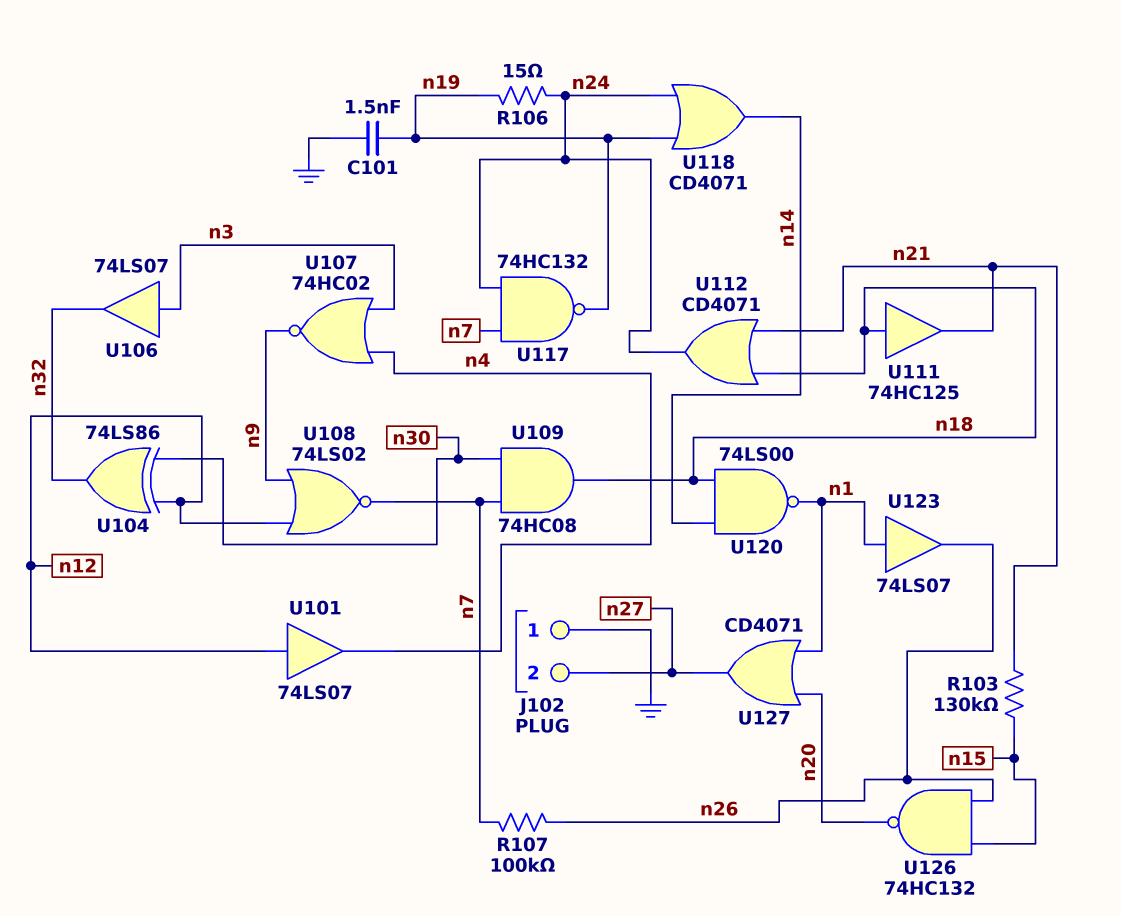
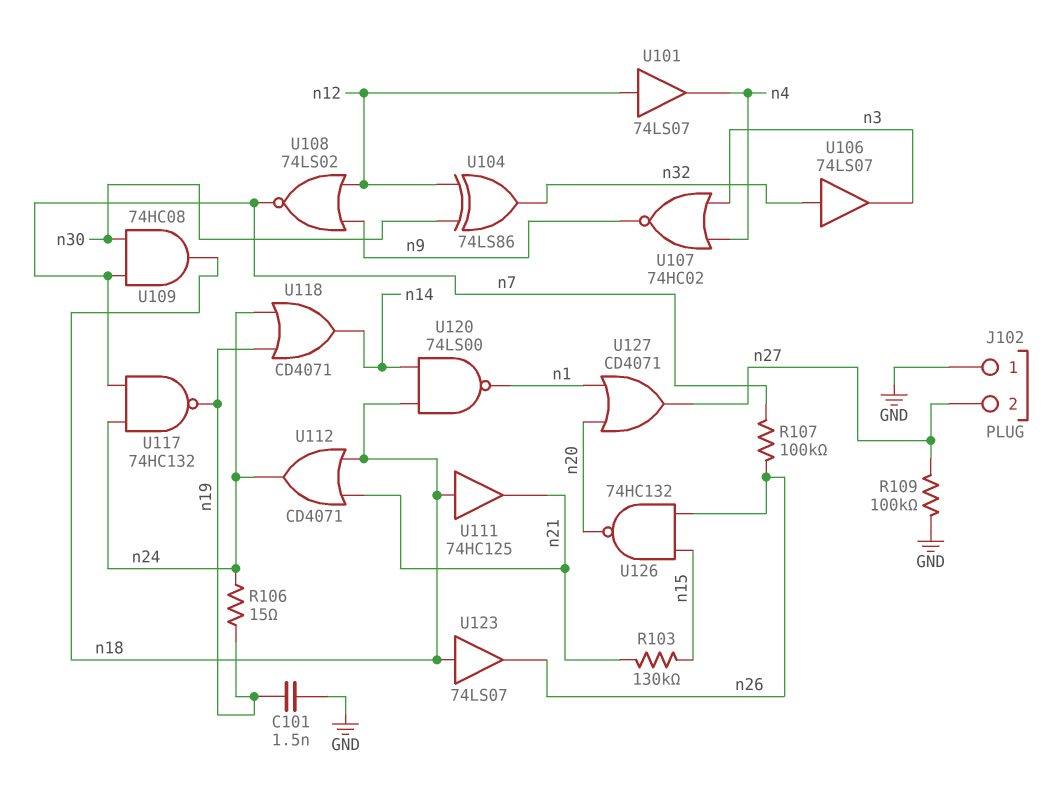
R109: none -> 100k (GND, n27)
U106: buffer 74LS07 (in n3, out n32) -> buffer 74LS07 (in n32, out n3)
U123: buffer 74LS07 (in n1, out n26) -> buffer 74LS07 (in n18, out n26)

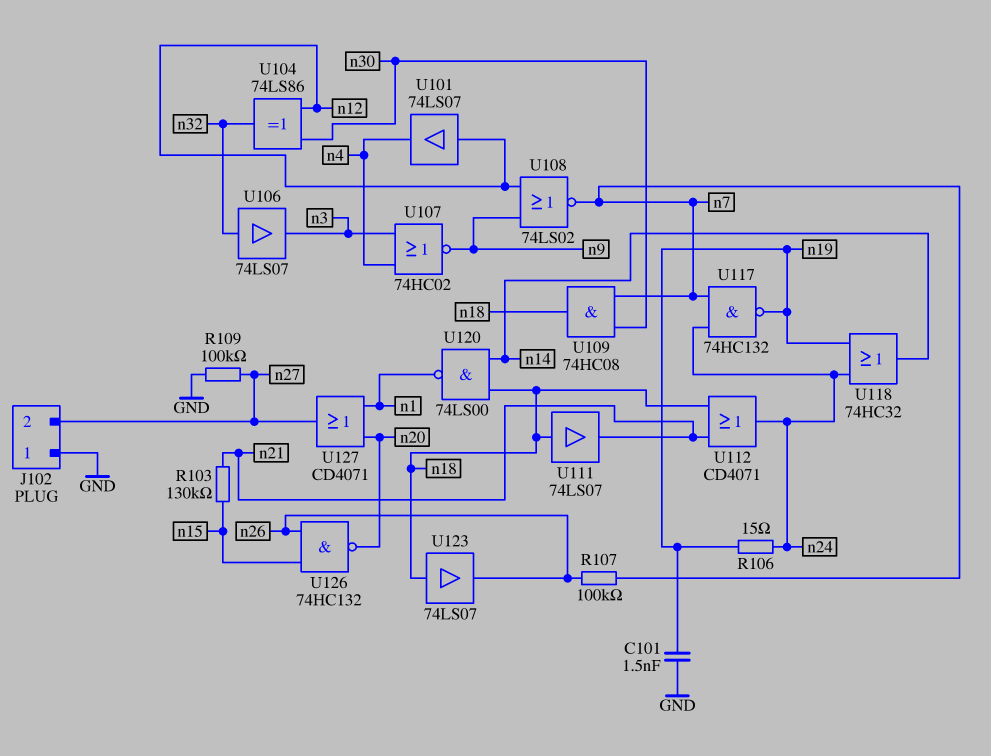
U111: buffer 74HC125 (in n18, out n21) -> buffer 74LS07 (in n18, out n21)
U118: OR CD4071 (in n19, in n24, out n14) -> OR 74HC32 (in n19, in n24, out n14)

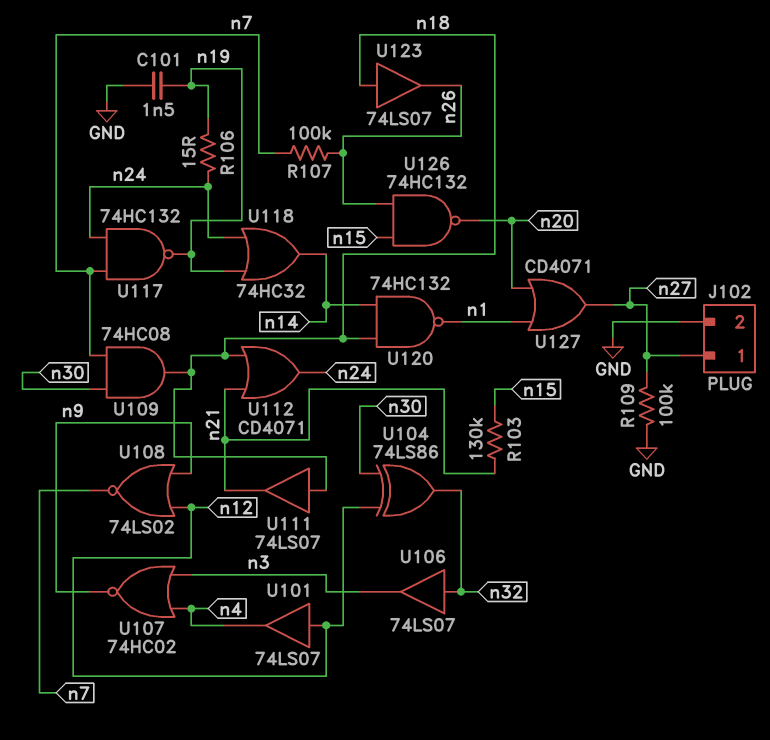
J102 pin 1: GND -> n27
J102 pin 2: n27 -> GND
U120: NAND 74LS00 (in n14, in n18, out n1) -> NAND 74HC132 (in n14, in n18, out n1)

